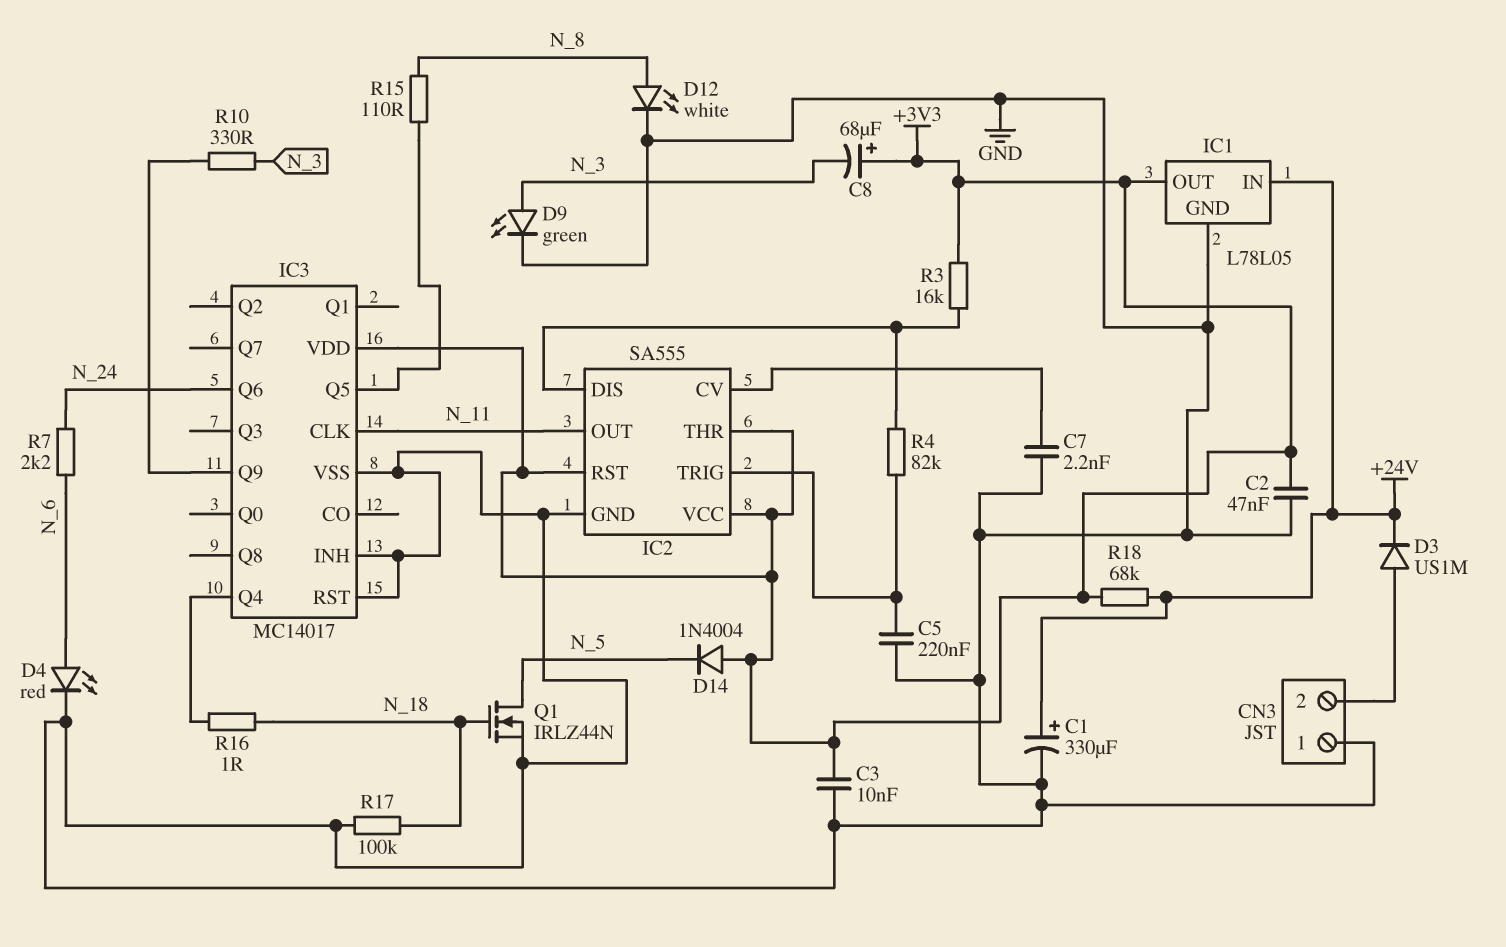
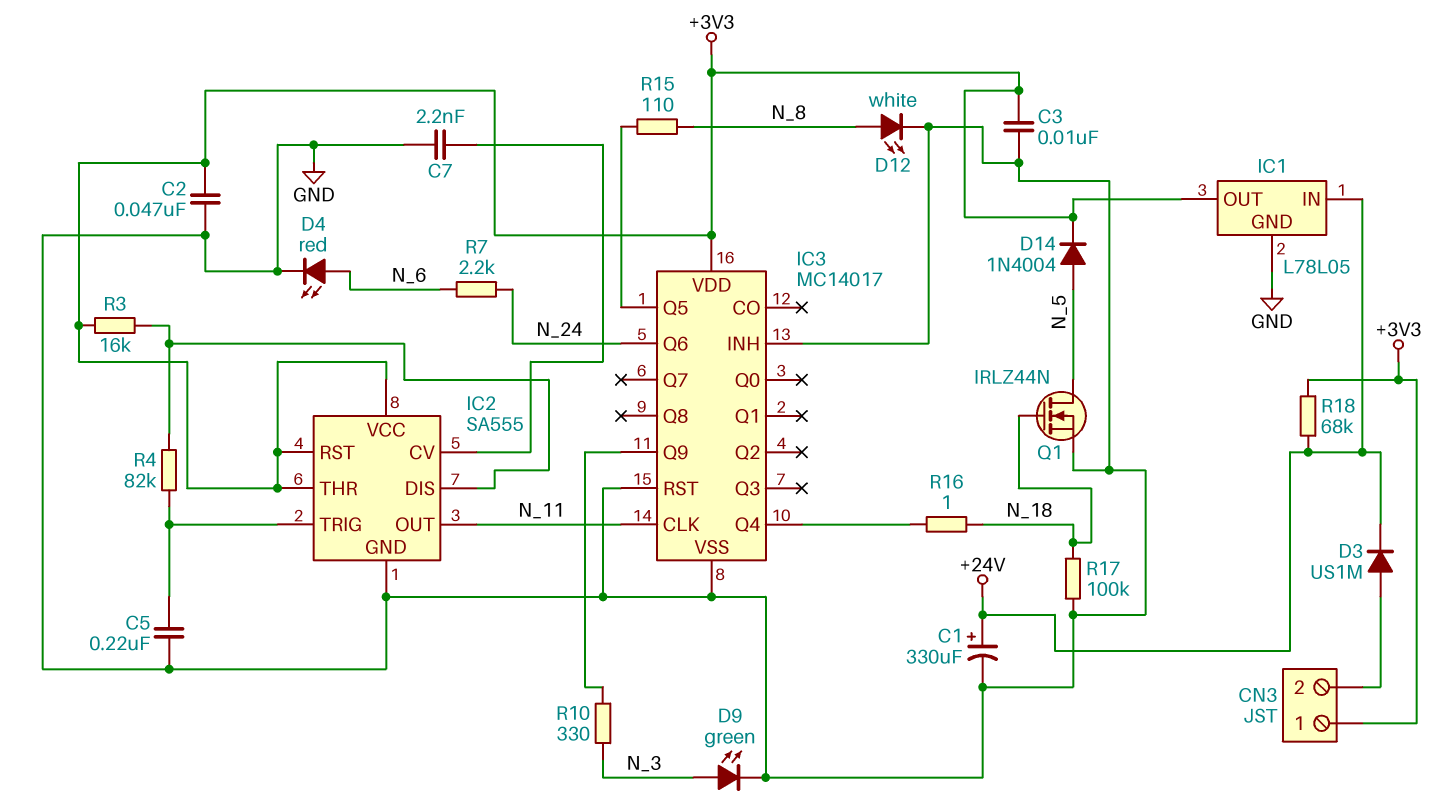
C8: 68uF (plus +3V3, minus N_3) -> none
CN3 pin 1: GND -> +3V3
D14: diode 1N4004 (A +3V3, K N_5) -> diode 1N4004 (A N_5, K +3V3)

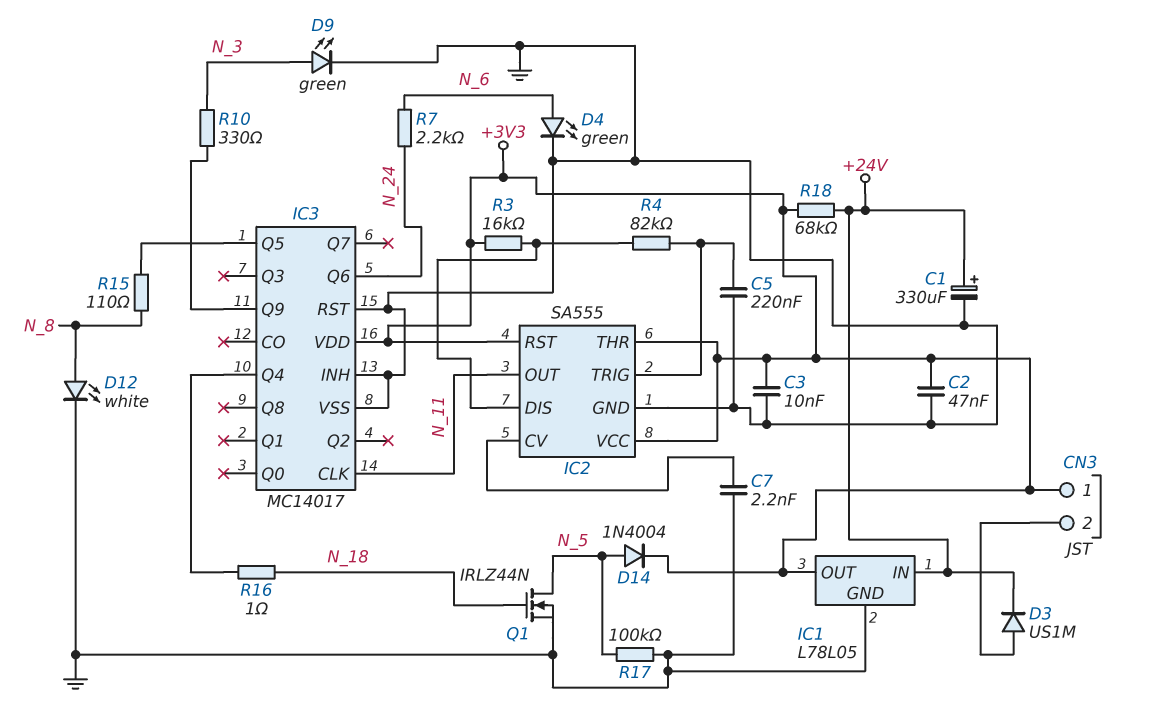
D4: LED red (A N_6, K GND) -> LED green (A N_6, K GND)
R17: 100k (GND, N_18) -> 100k (GND, N_5)

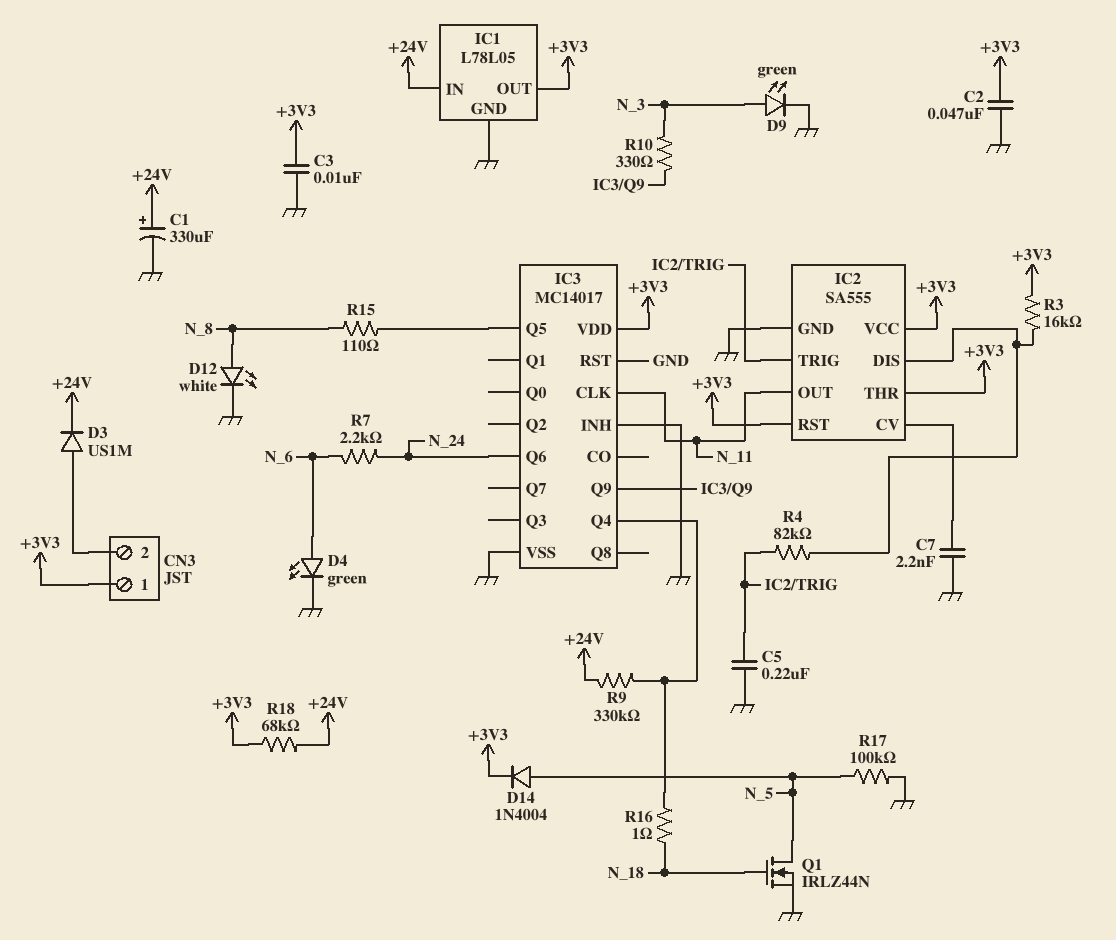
R9: none -> 330k (+24V, IC3/Q4)

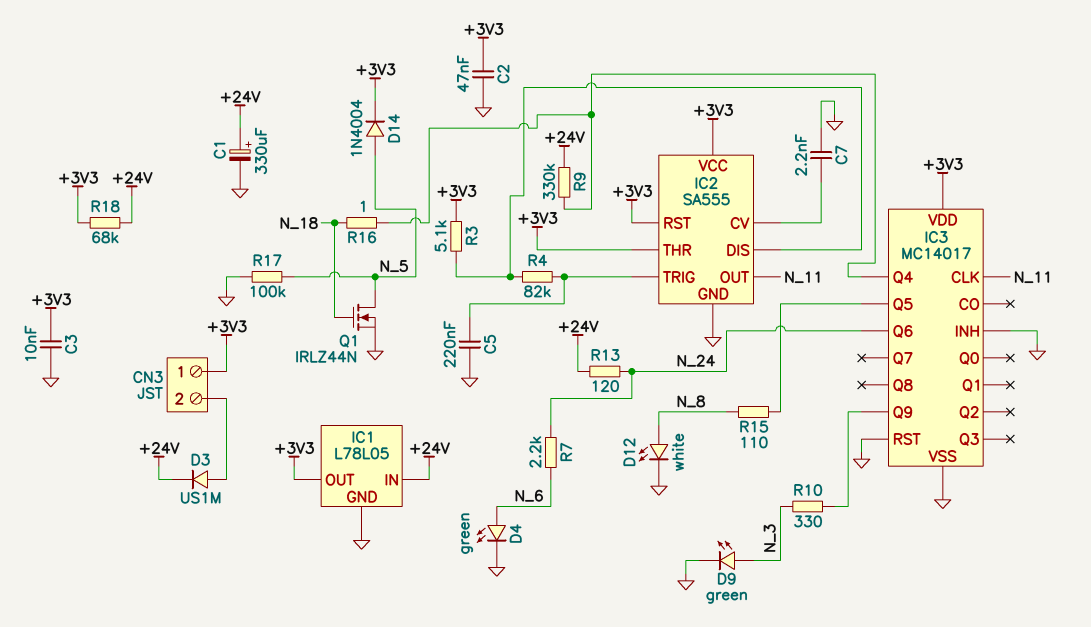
R3: 16k (+3V3, IC2/DIS) -> 5.1k (+3V3, IC2/DIS)
R13: none -> 120 (+24V, N_24)

